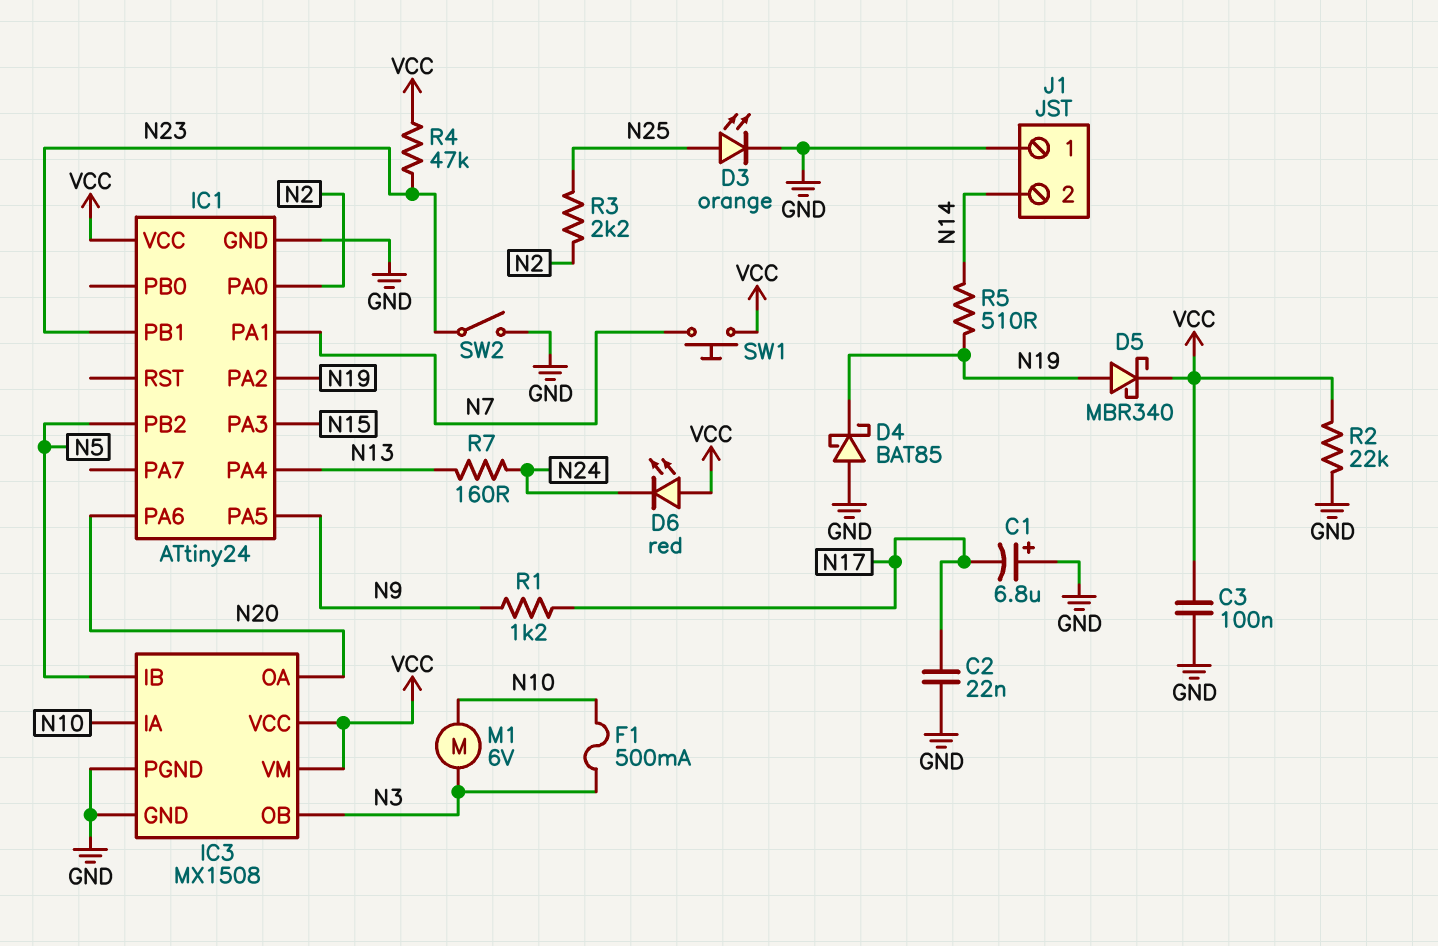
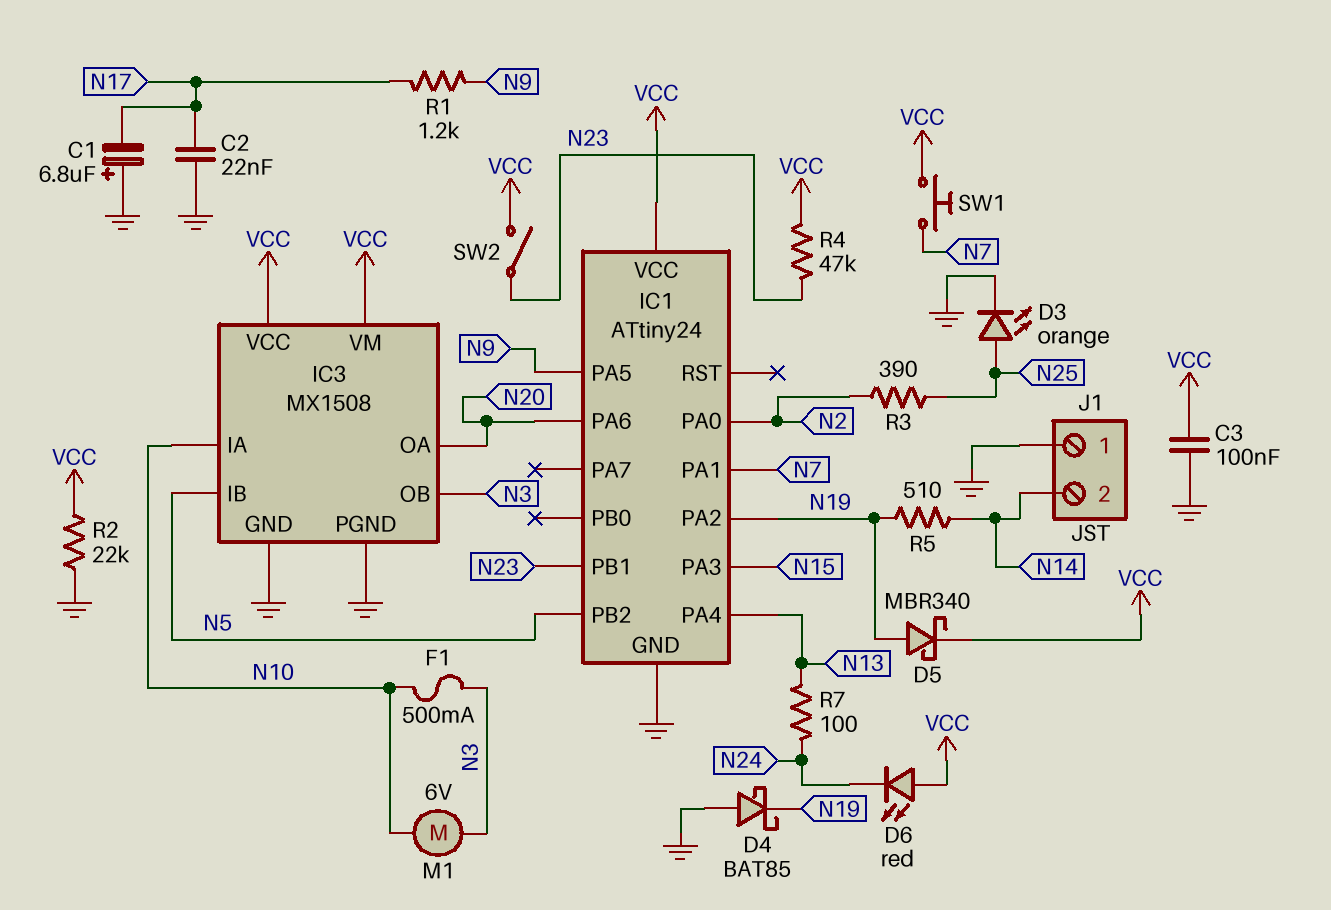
R3: 2.2k (N2, N25) -> 390 (N2, N25)
R7: 160 (N13, N24) -> 100 (N13, N24)
SW2: switch (GND, N23) -> switch (N23, VCC)

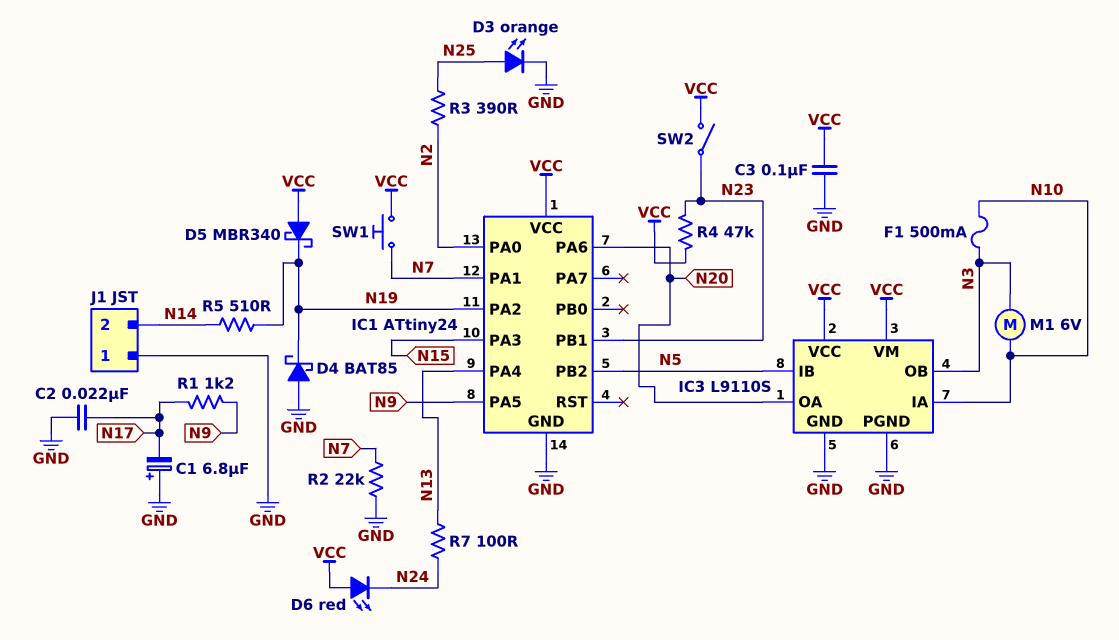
D5: schottky MBR340 (A N19, K VCC) -> schottky MBR340 (A VCC, K N19)
IC3: MX1508 -> L9110S
R2: 22k (GND, VCC) -> 22k (GND, N7)

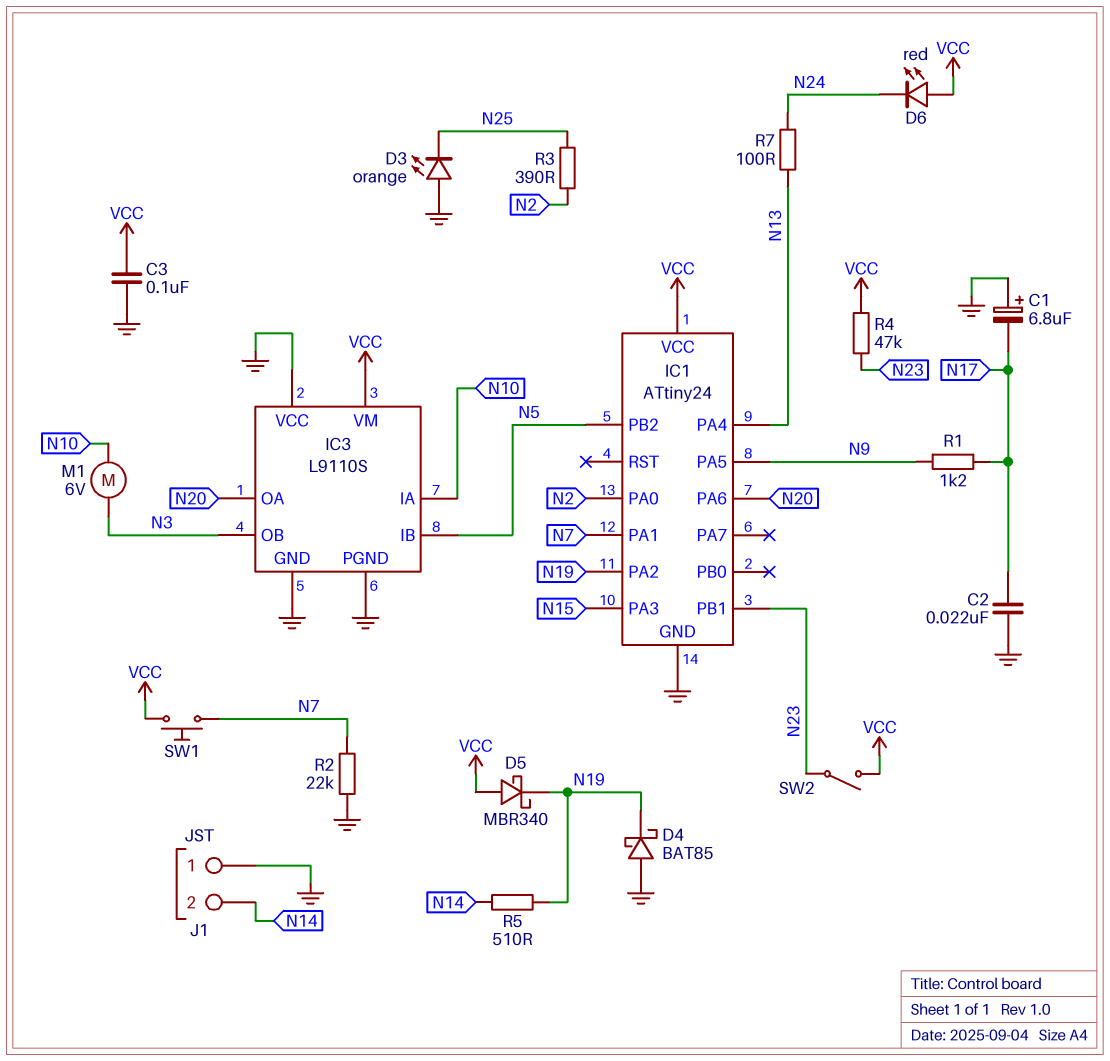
D3: LED orange (A N25, K GND) -> LED orange (A GND, K N25)
F1: 500mA (N3, N10) -> none
IC3 pin VCC: VCC -> GND

